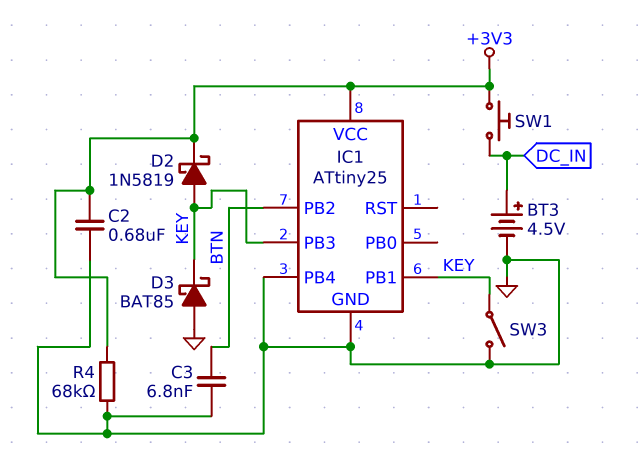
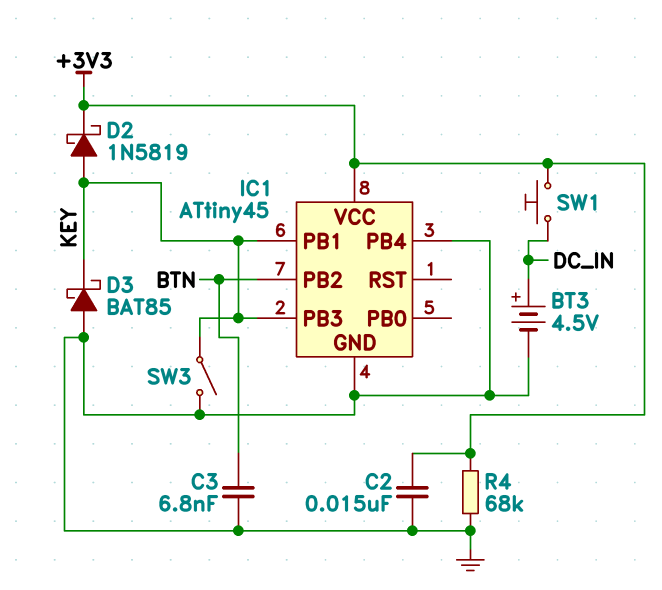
C2: 680nF (+3V3, GND) -> 15nF (+3V3, GND)
IC1: ATtiny25 -> ATtiny45

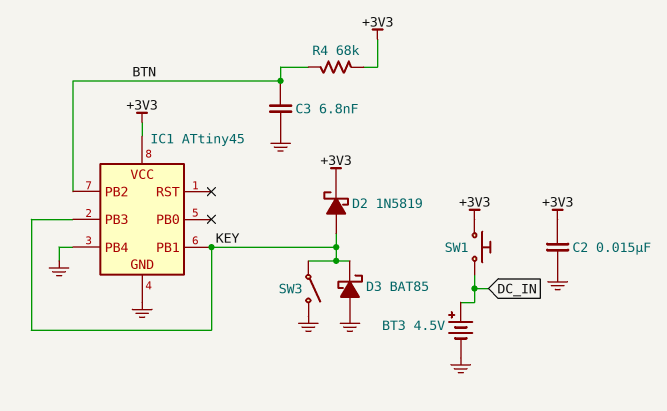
R4: 68k (+3V3, GND) -> 68k (+3V3, BTN)

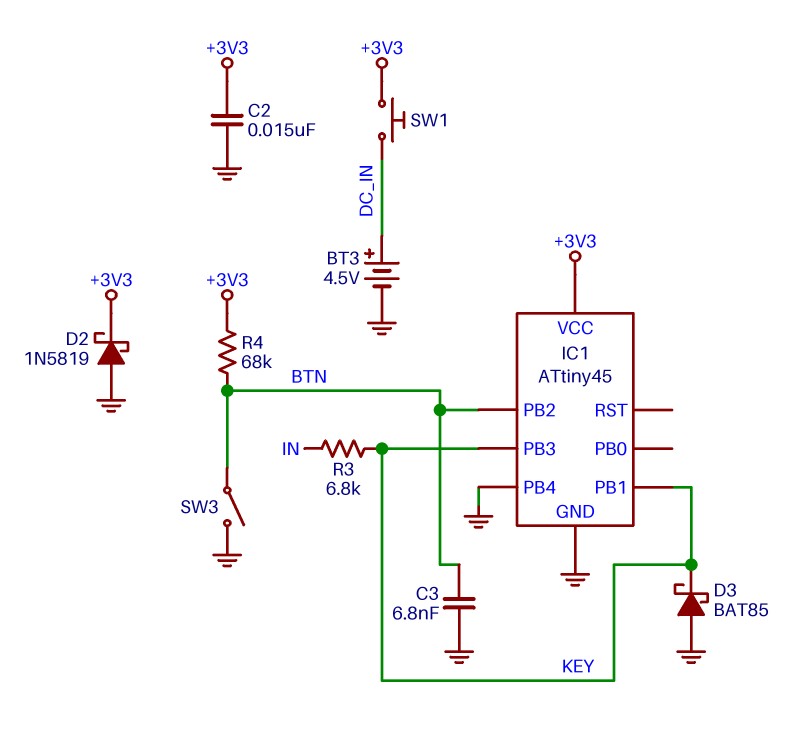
D2: schottky 1N5819 (A KEY, K +3V3) -> schottky 1N5819 (A GND, K +3V3)
R3: none -> 6.8k (IN, KEY)
SW3: switch (GND, KEY) -> switch (BTN, GND)

